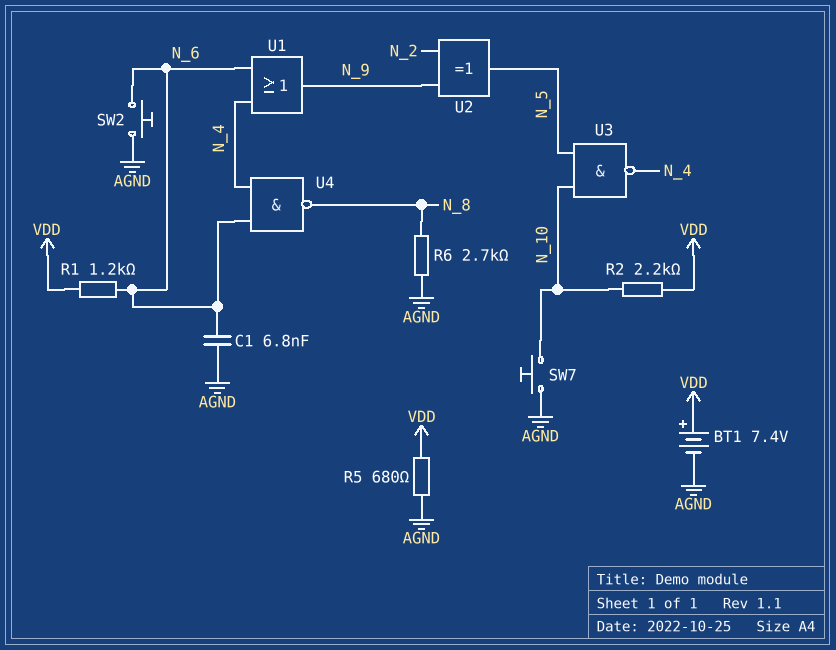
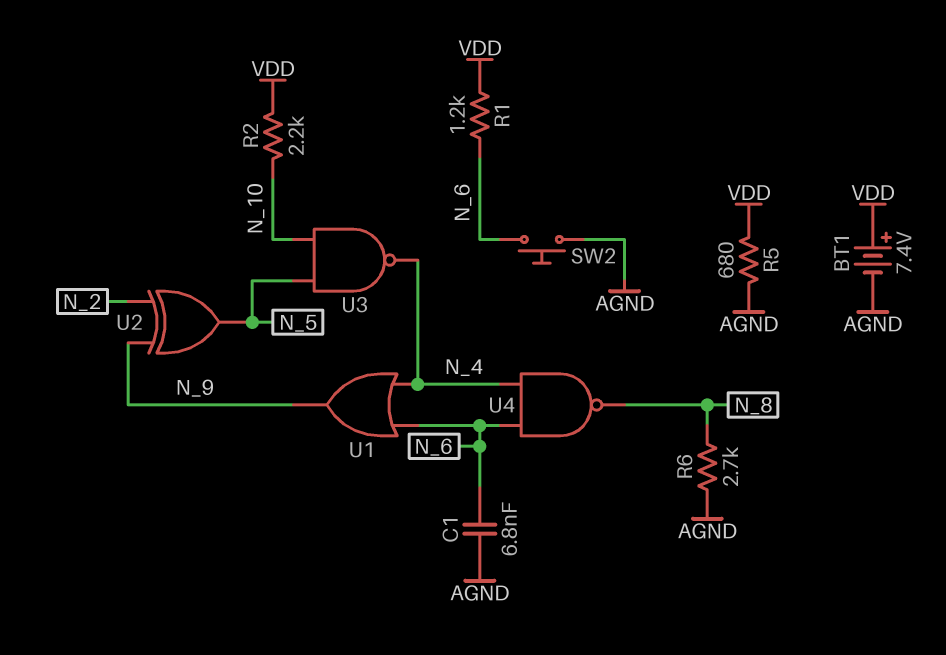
SW7: button (AGND, N_10) -> none

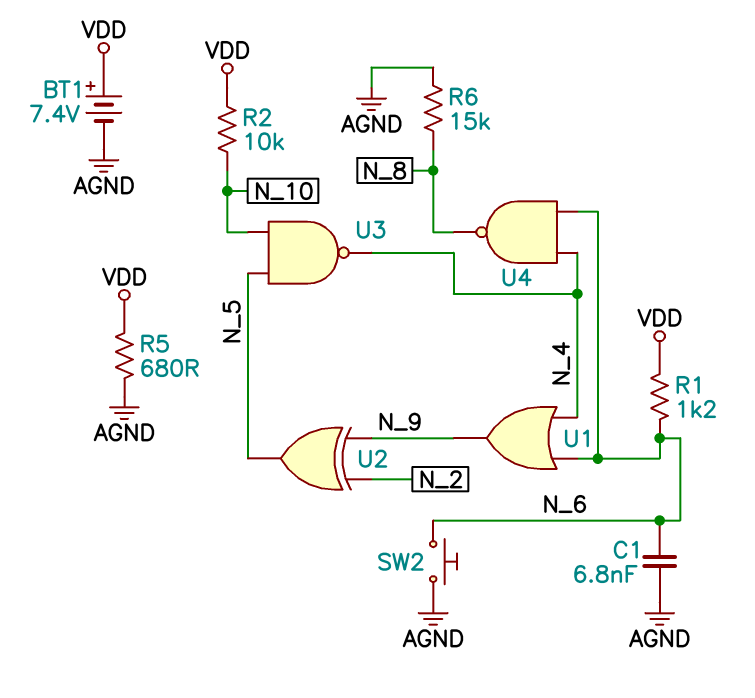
R2: 2.2k (N_10, VDD) -> 10k (N_10, VDD)
R6: 2.7k (AGND, N_8) -> 15k (AGND, N_8)

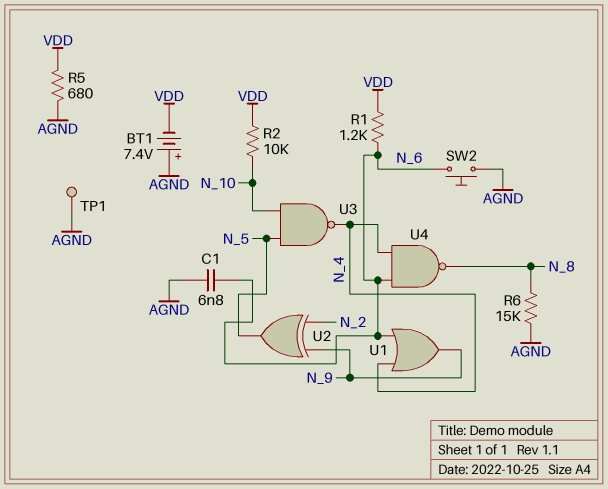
BT1: 7.4V (plus VDD, minus AGND) -> 7.4V (plus AGND, minus VDD)
TP1: none -> test point (AGND)

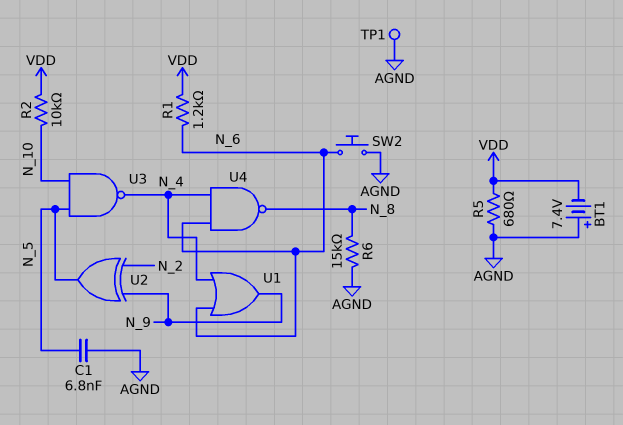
C1: 6.8nF (AGND, N_6) -> 6.8nF (AGND, N_5)

